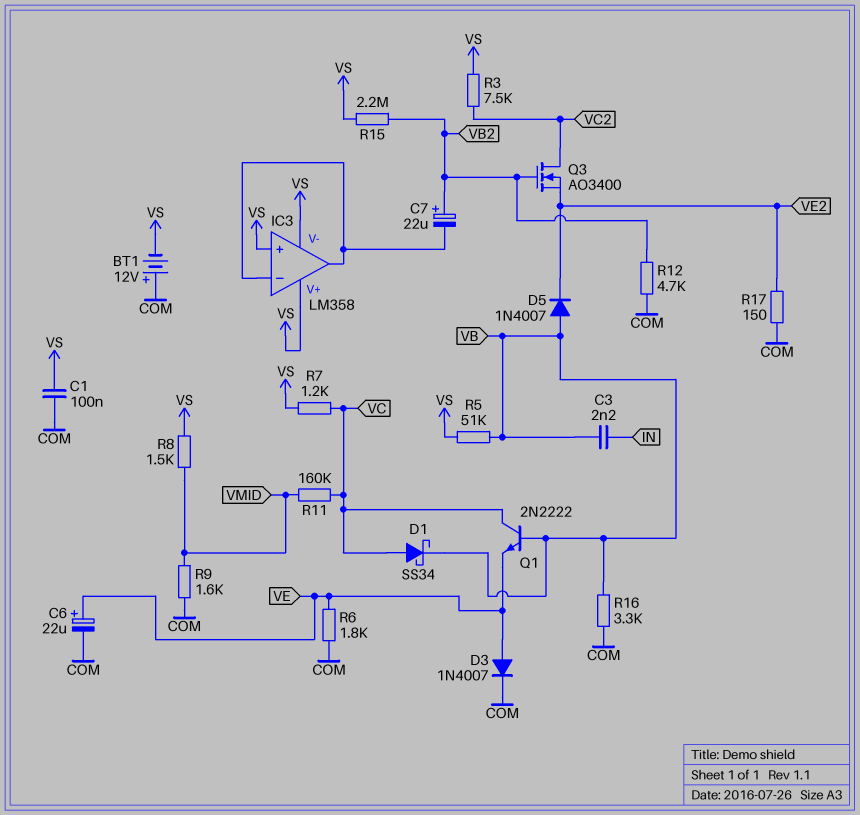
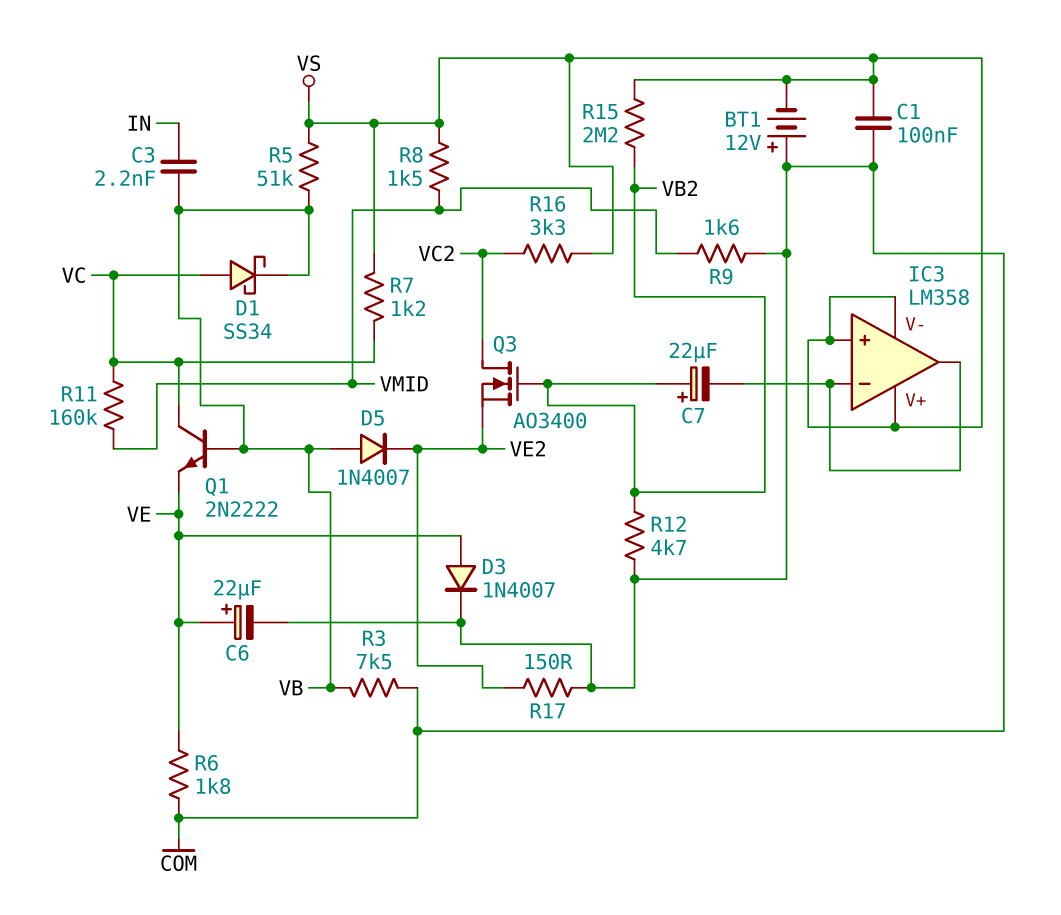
R3: 7.5k (VC2, VS) -> 7.5k (COM, VB)
R16: 3.3k (COM, VB) -> 3.3k (VC2, VS)

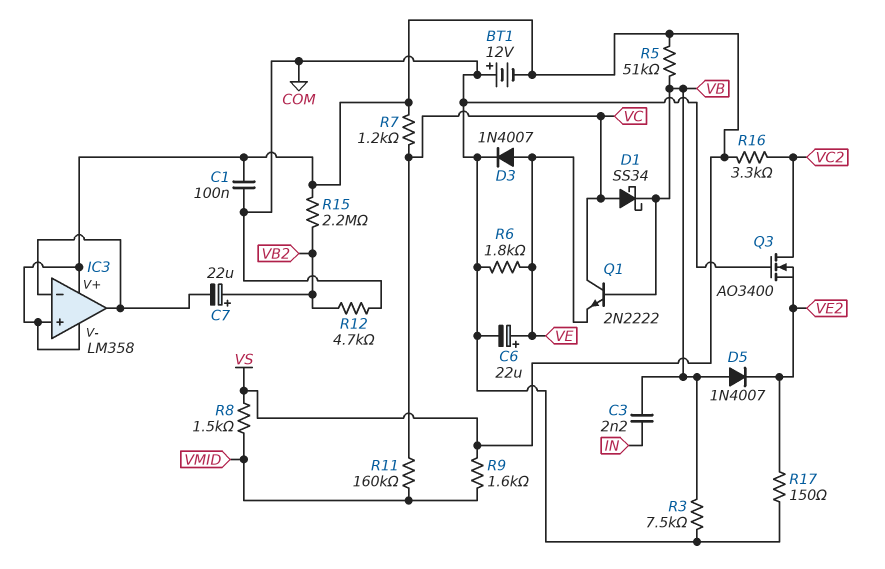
Q3: NMOS AO3400 (G VB2, D VC2, S VE2) -> NMOS AO3400 (G COM, D VC2, S VE2)
R9: 1.6k (COM, VMID) -> 1.6k (VMID, VS)

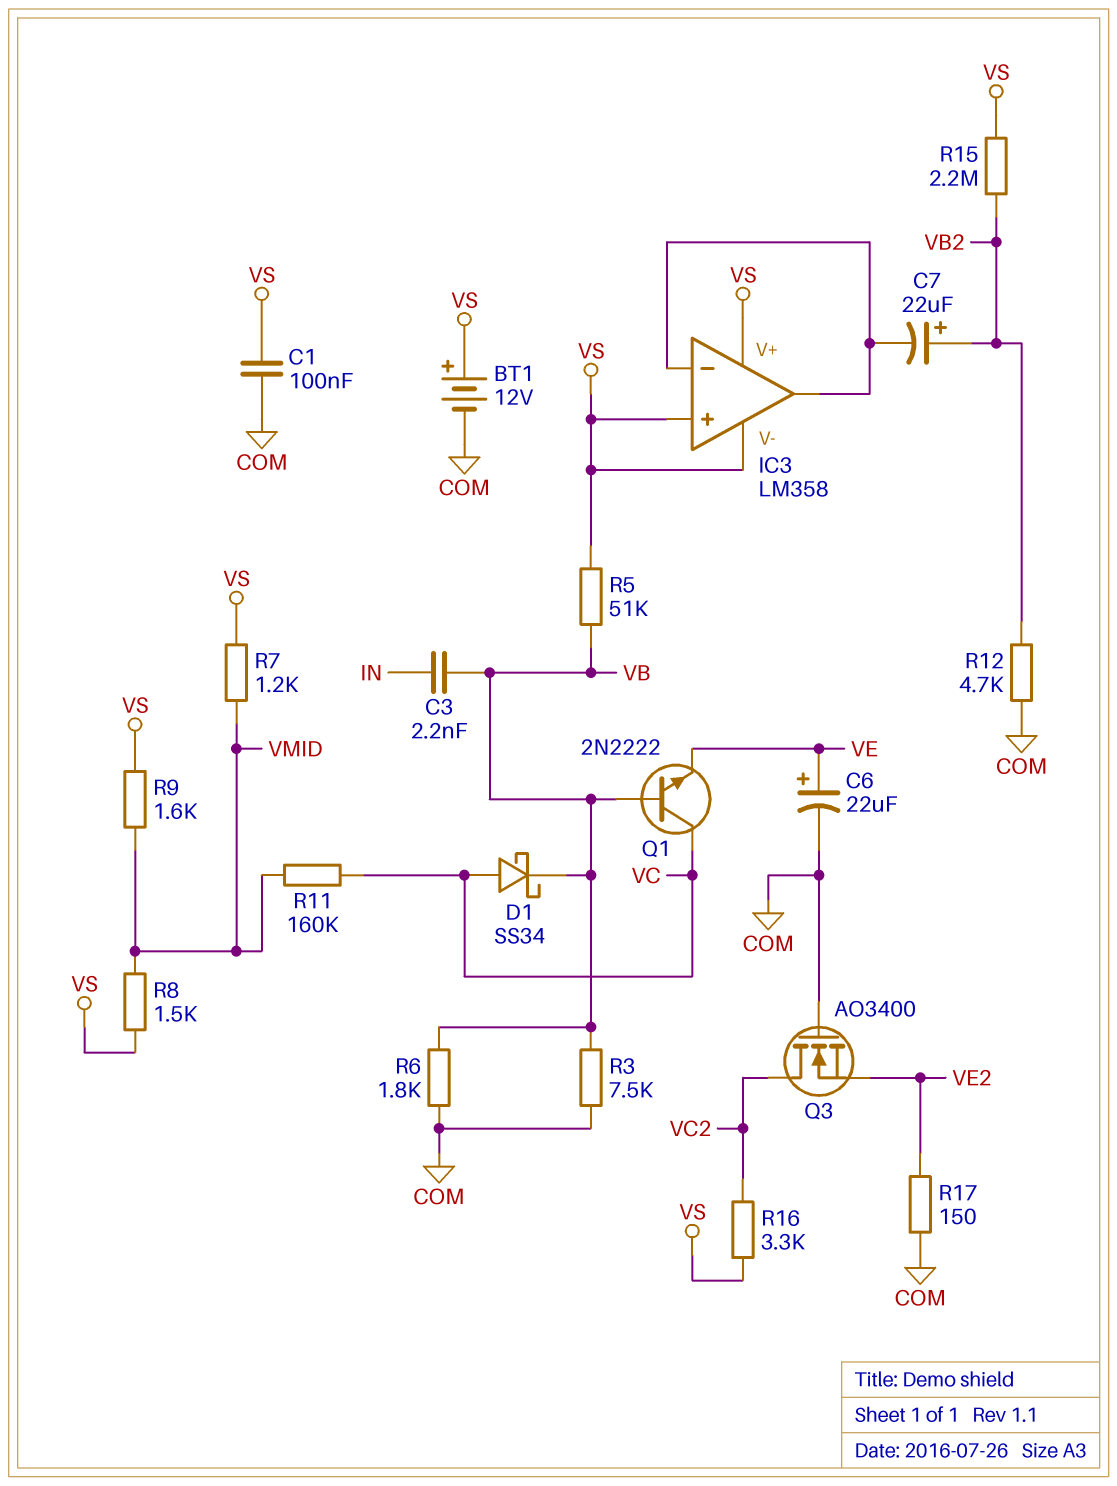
BT1: 12V (plus COM, minus VS) -> 12V (plus VS, minus COM)
D3: diode 1N4007 (A VE, K COM) -> none
D5: diode 1N4007 (A VB, K VE2) -> none
R6: 1.8k (COM, VE) -> 1.8k (COM, VB)
R7: 1.2k (VC, VS) -> 1.2k (VMID, VS)

